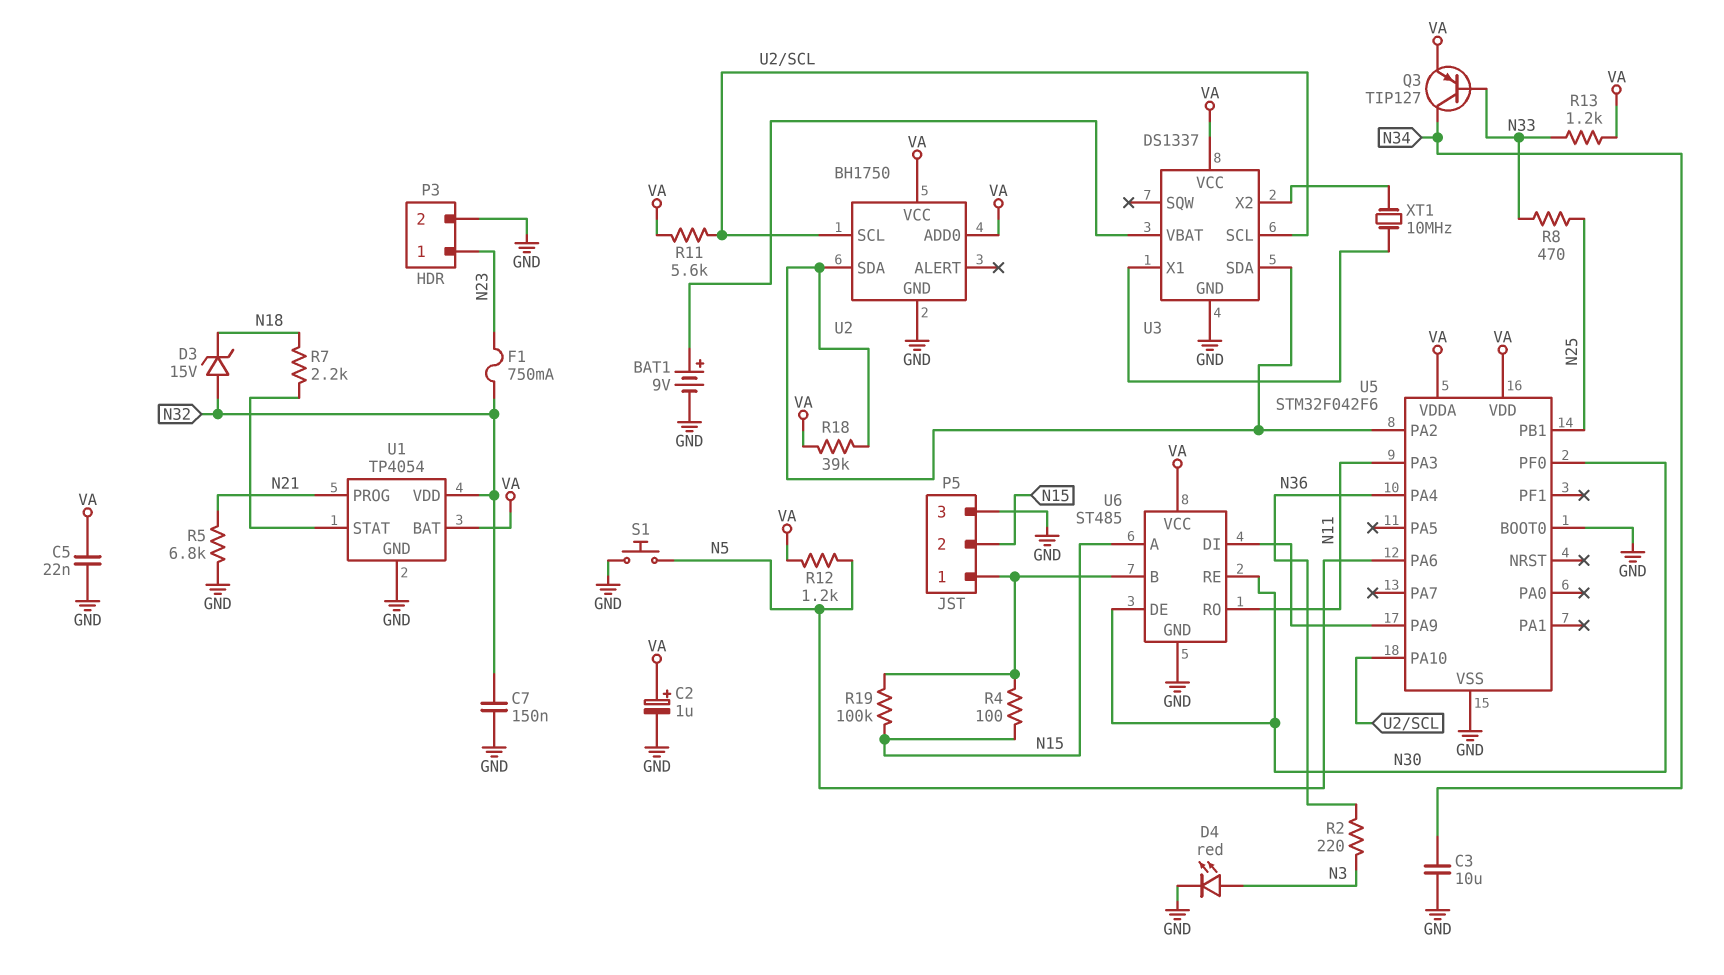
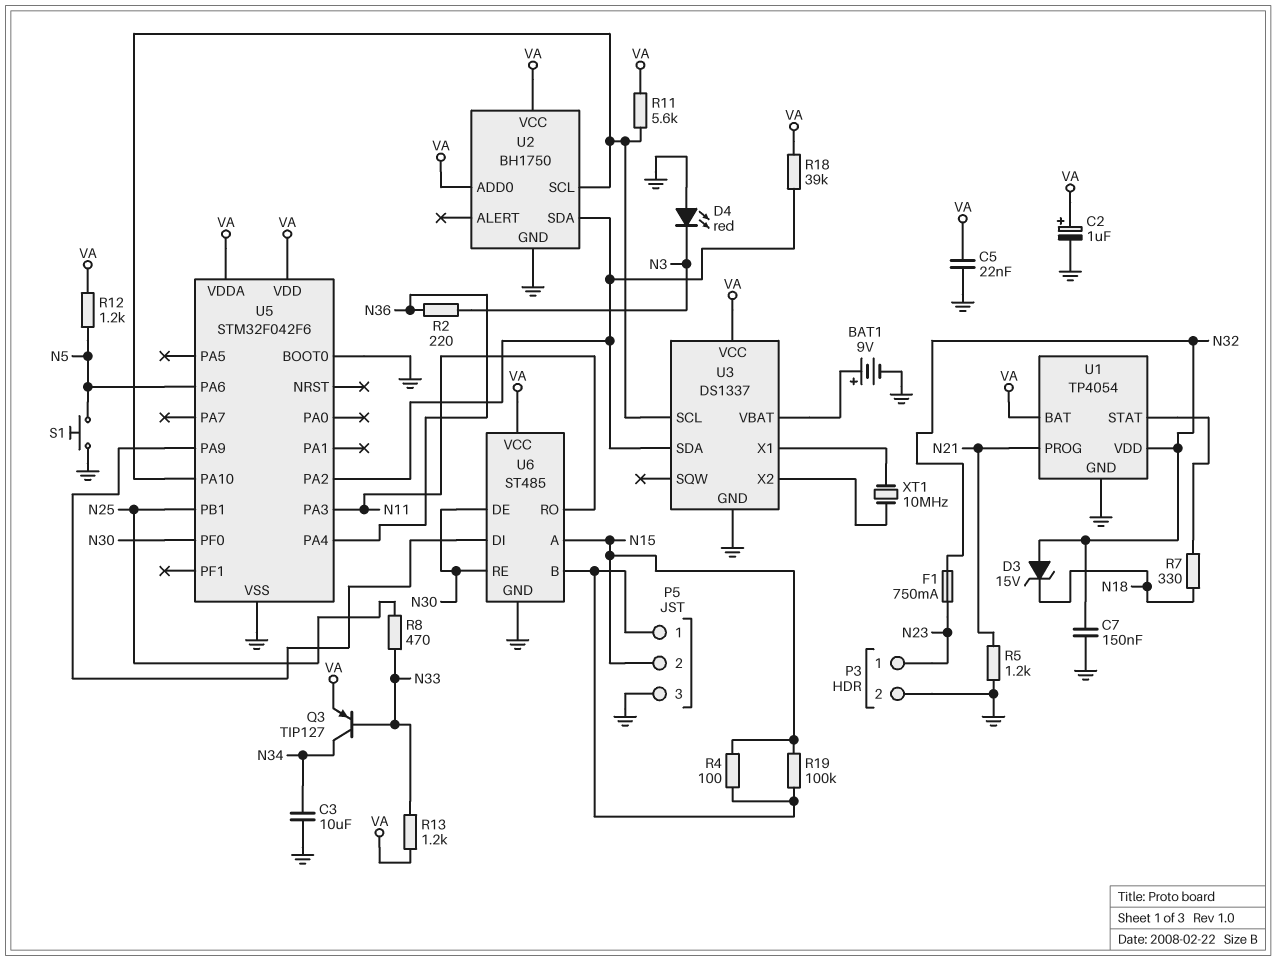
D4: LED red (A N3, K GND) -> LED red (A GND, K N3)
R5: 6.8k (GND, N21) -> 1.2k (GND, N21)
R7: 2.2k (N18, U1/STAT) -> 330 (N18, U1/STAT)

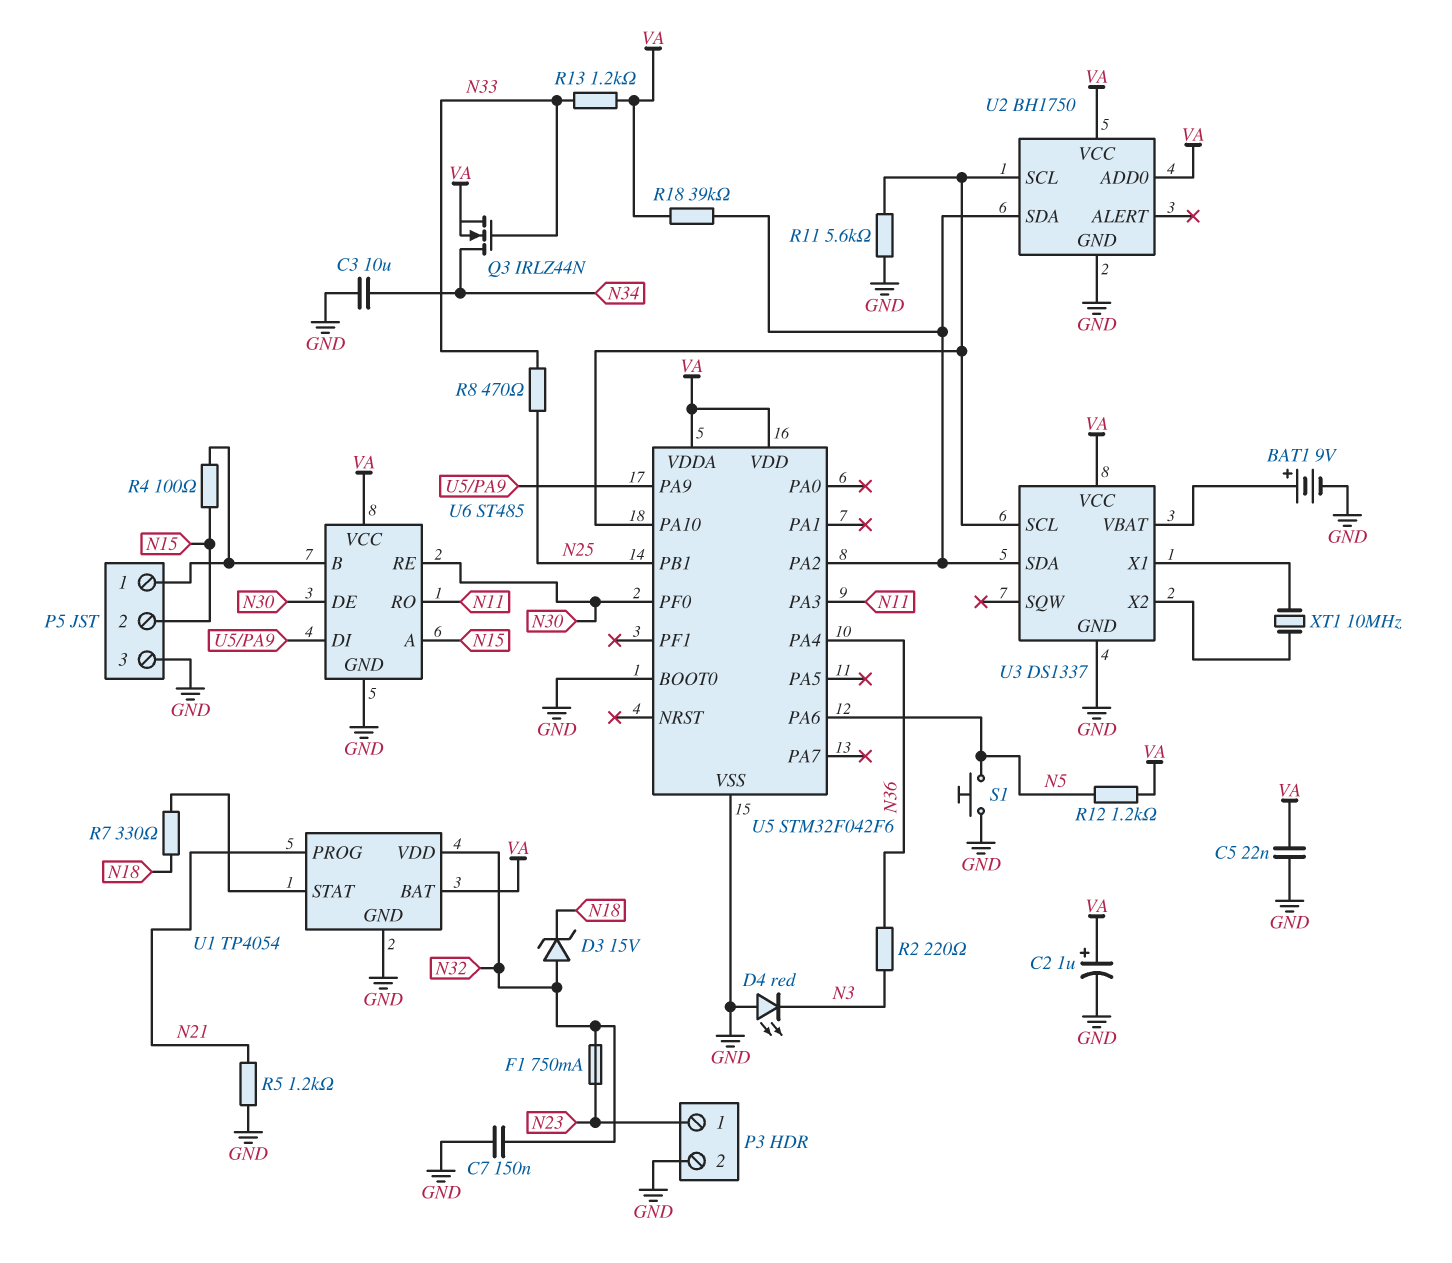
Q3: PNP TIP127 (B N33, C N34, E VA) -> NMOS IRLZ44N (G N33, D N34, S VA)
R11: 5.6k (U2/SCL, VA) -> 5.6k (GND, U2/SCL)
R19: 100k (N15, P5/1) -> none

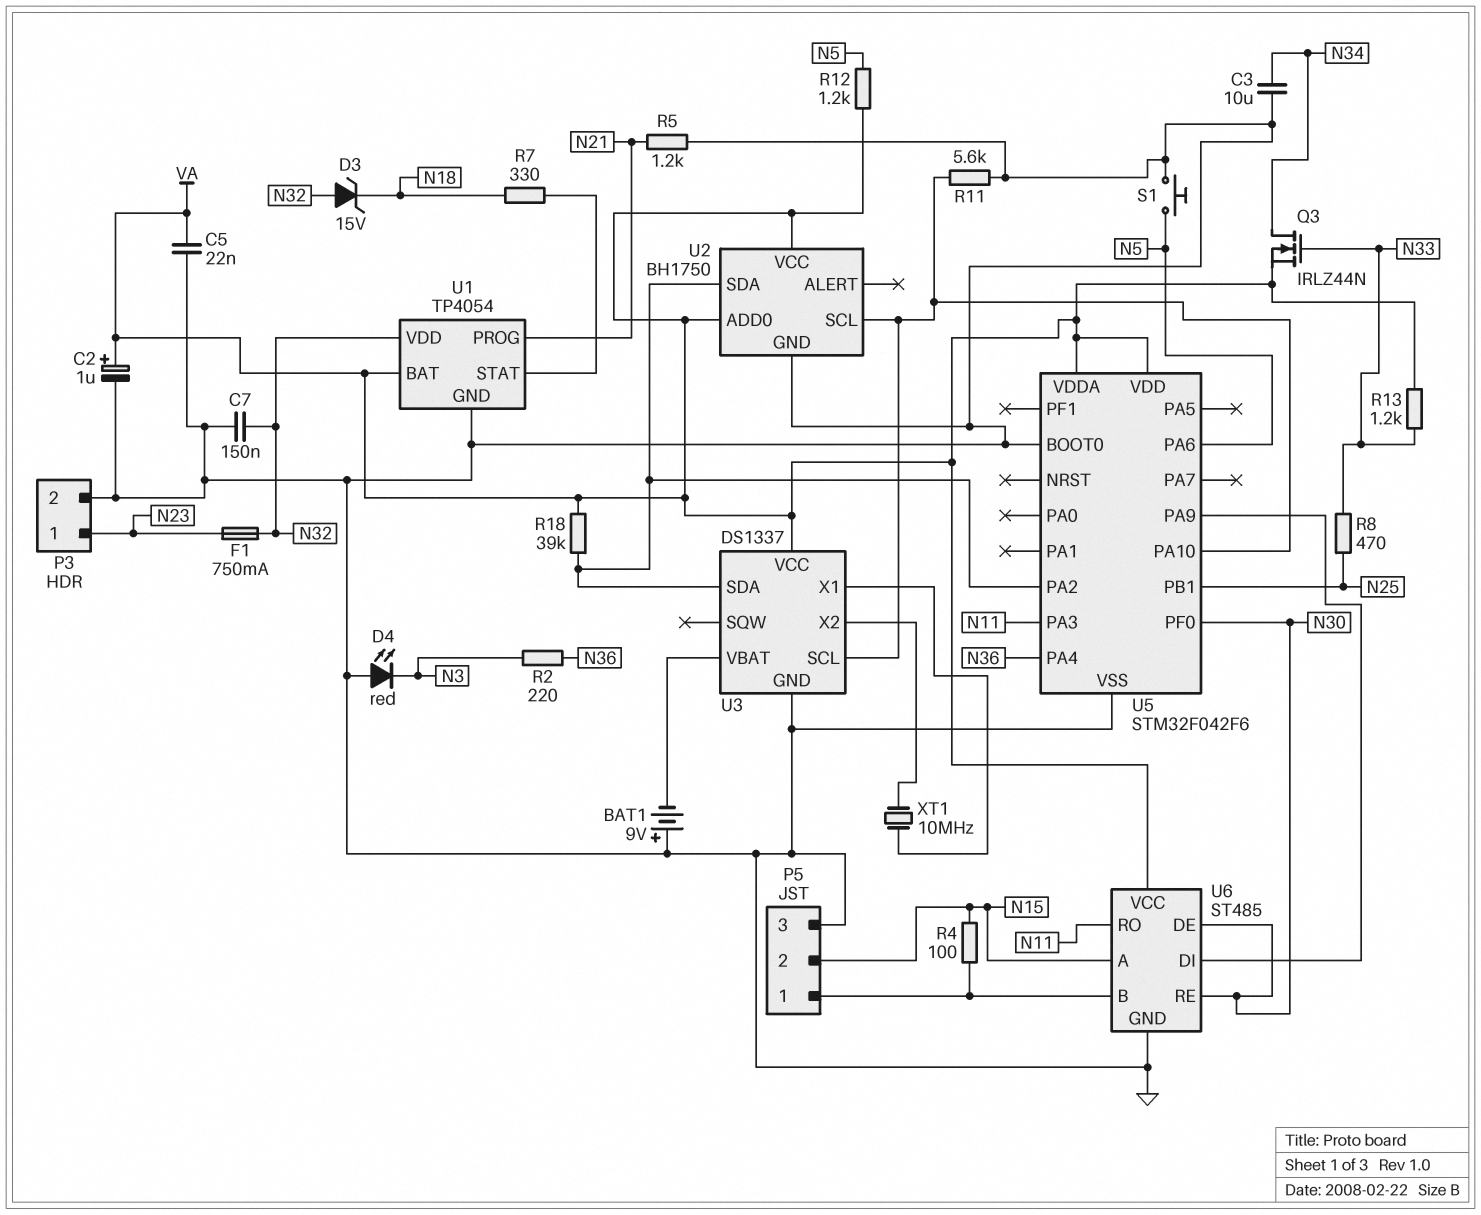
BAT1: 9V (plus U3/VBAT, minus GND) -> 9V (plus GND, minus U3/VBAT)

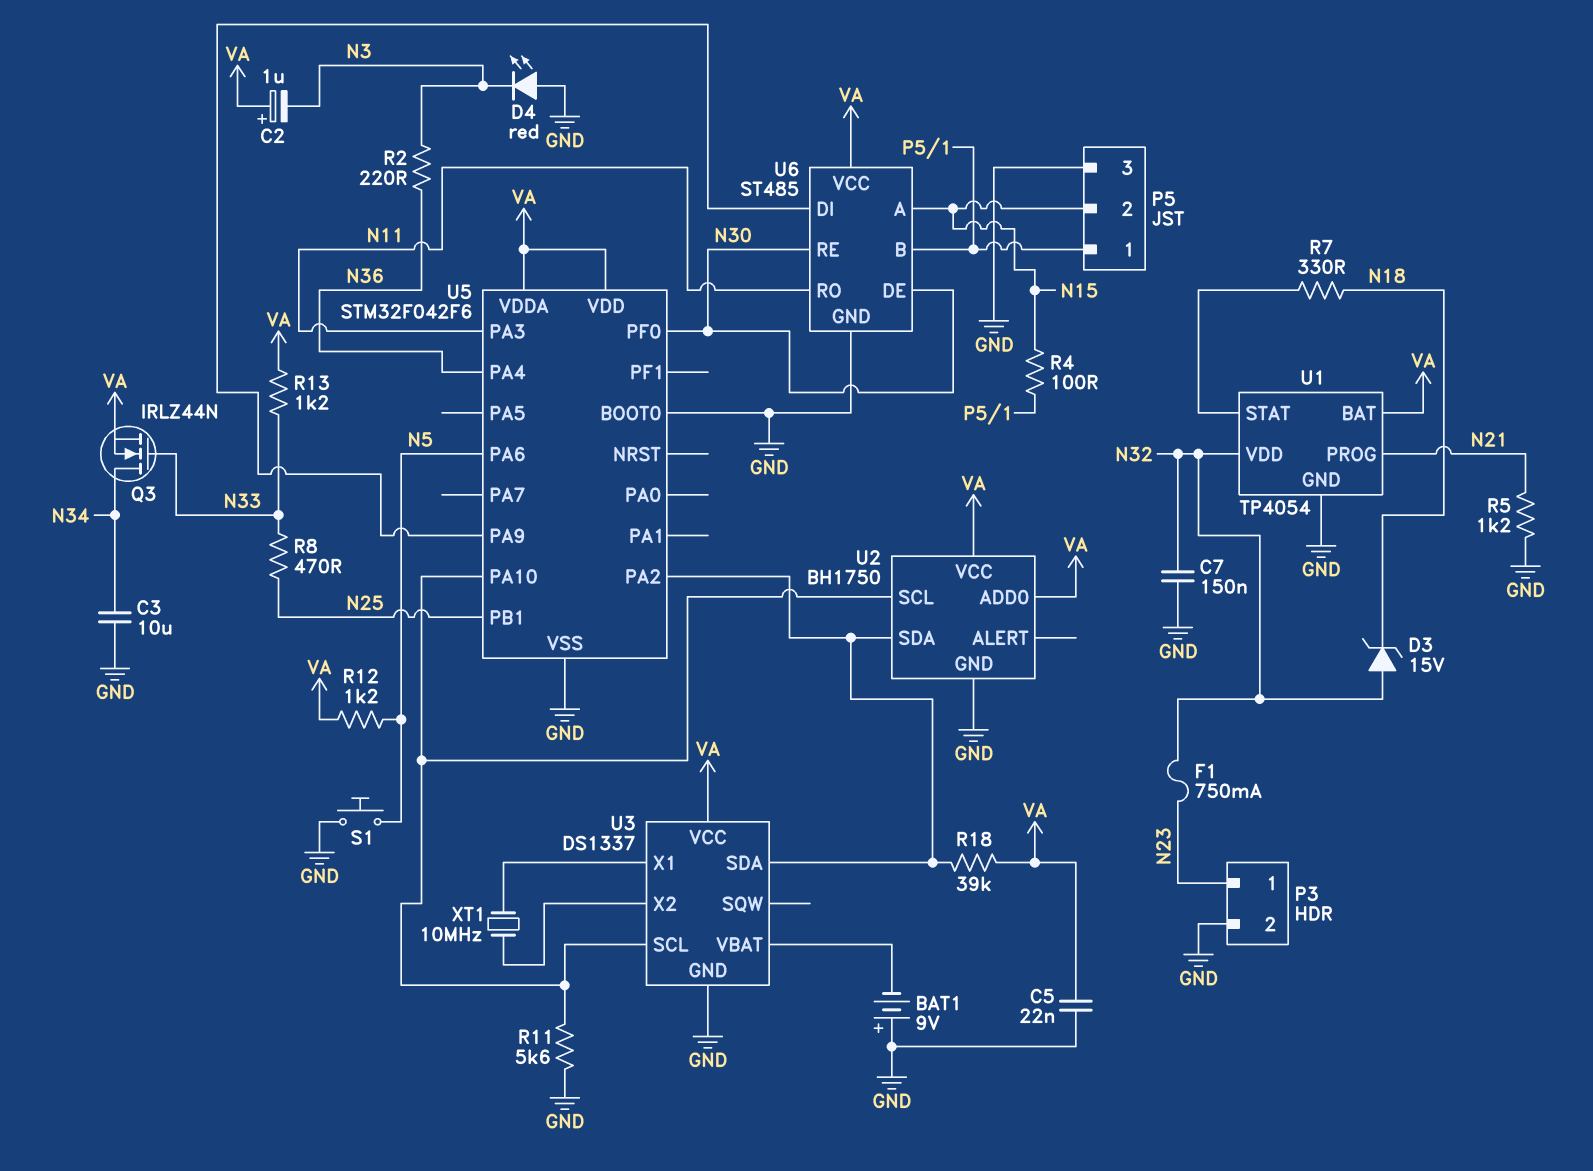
C2: 1uF (plus VA, minus GND) -> 1uF (plus VA, minus N3)

